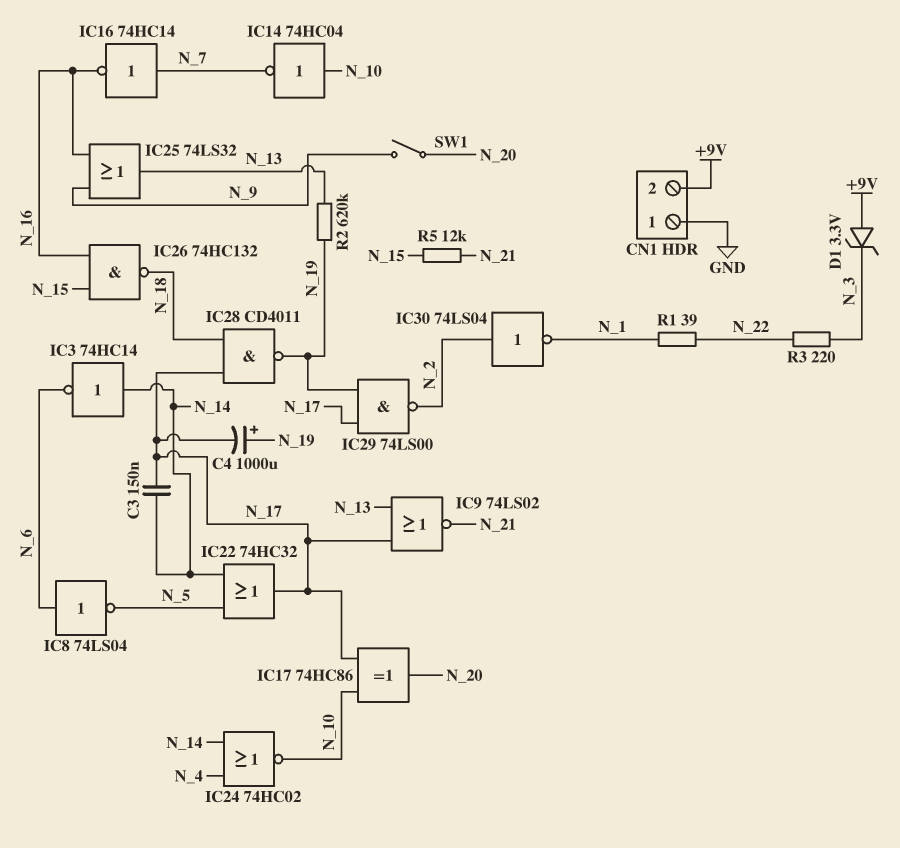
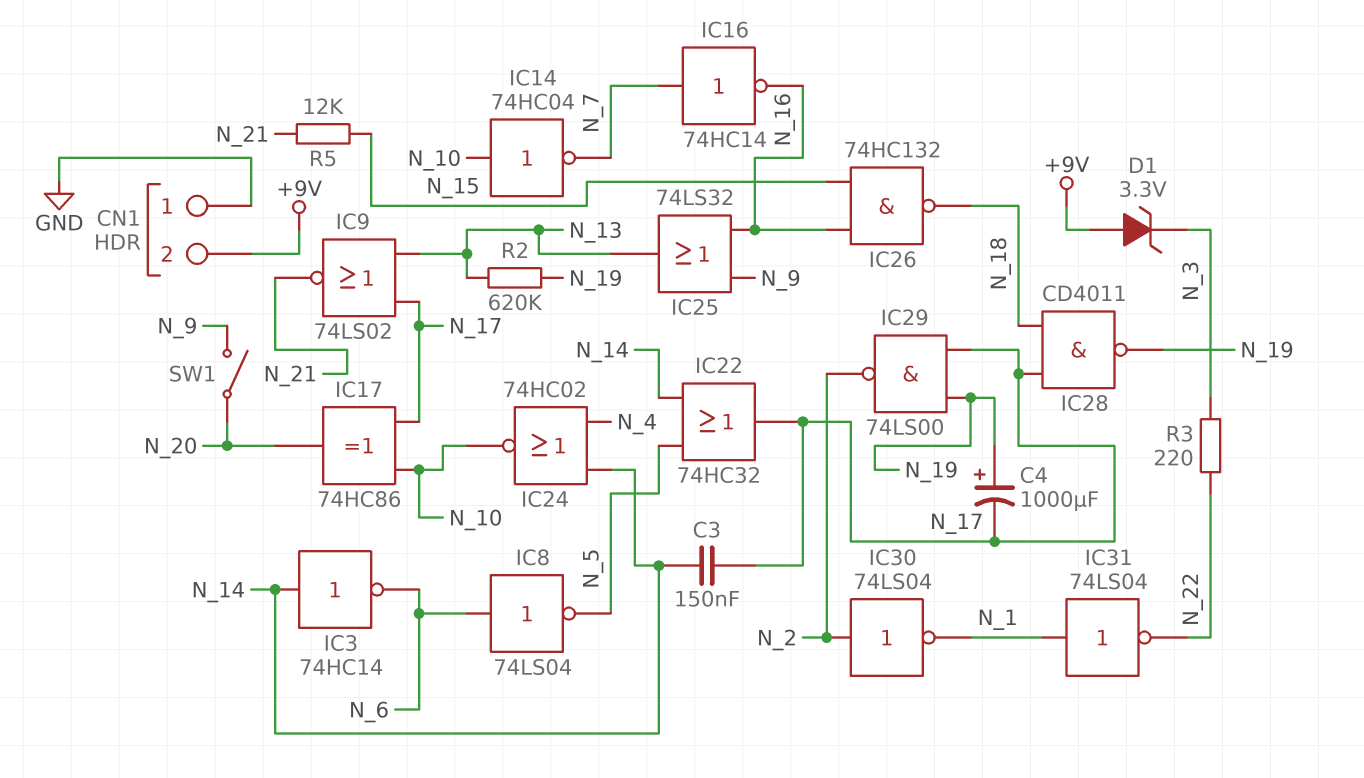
IC31: none -> NOT 74LS04 (in N_1, out N_22)
R1: 39 (N_1, N_22) -> none

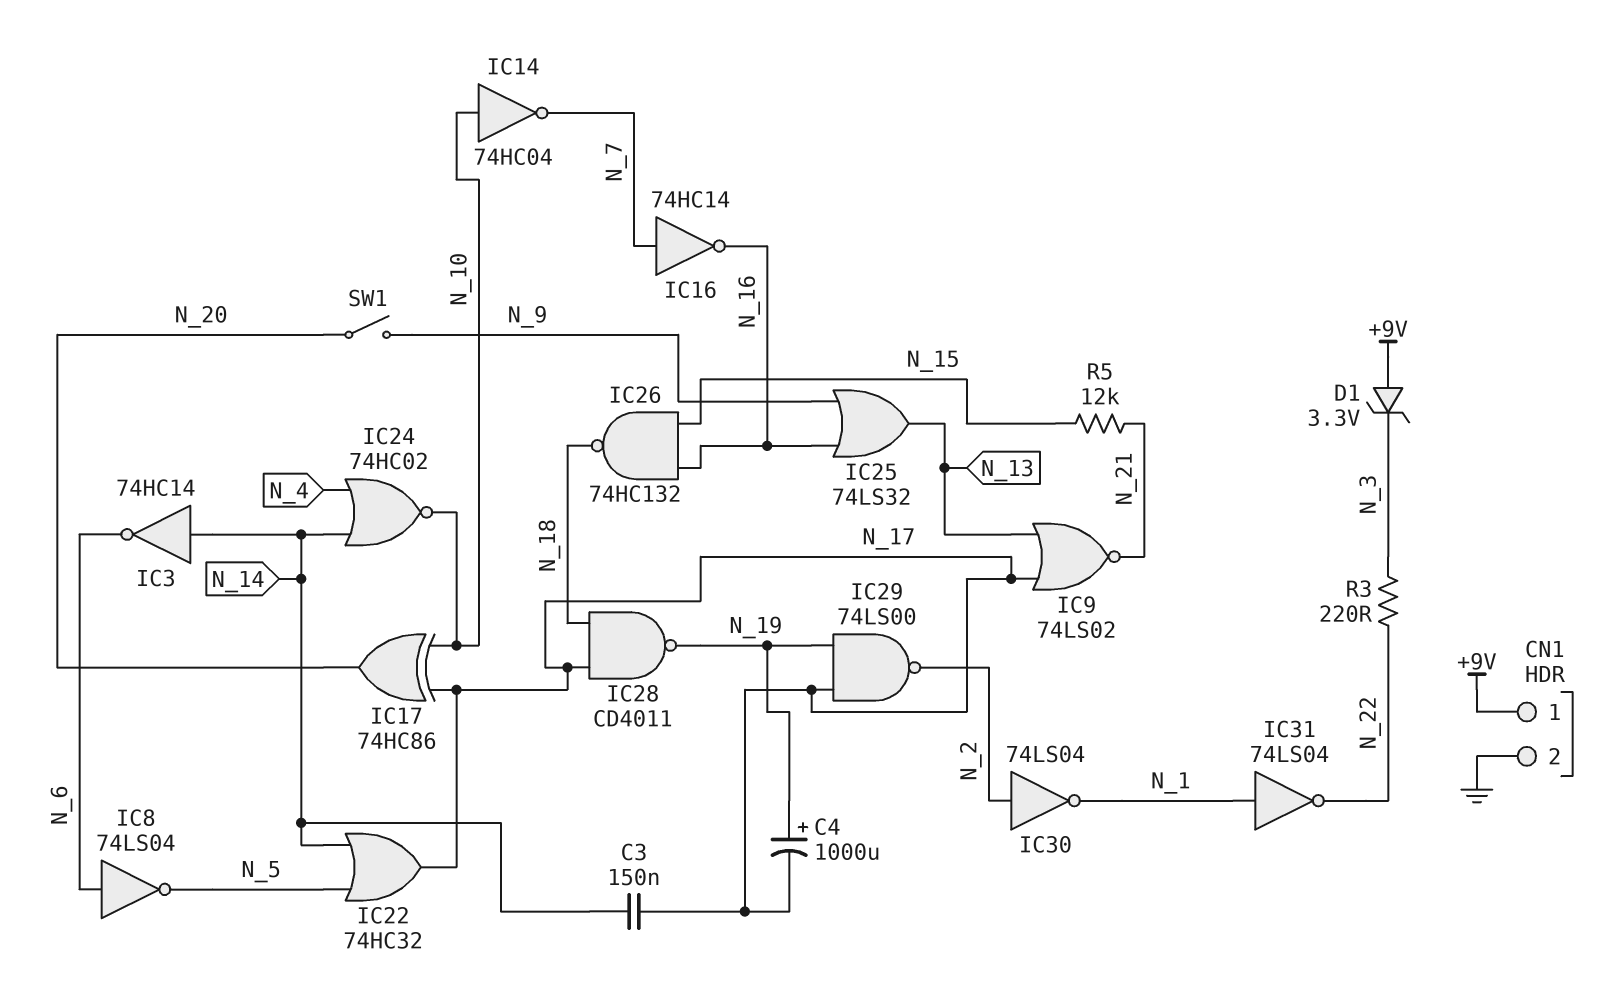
CN1 pin 1: GND -> +9V
CN1 pin 2: +9V -> GND
R2: 620k (N_13, N_19) -> none

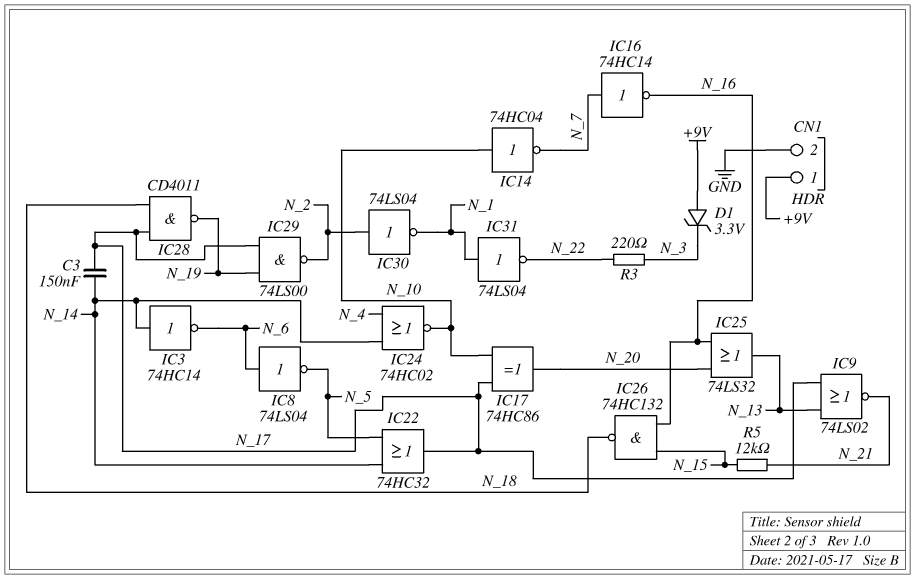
C4: 1000uF (plus N_19, minus N_17) -> none
IC25: OR 74LS32 (in N_9, in N_16, out N_13) -> OR 74LS32 (in N_16, in N_20, out N_13)
SW1: switch (N_9, N_20) -> none

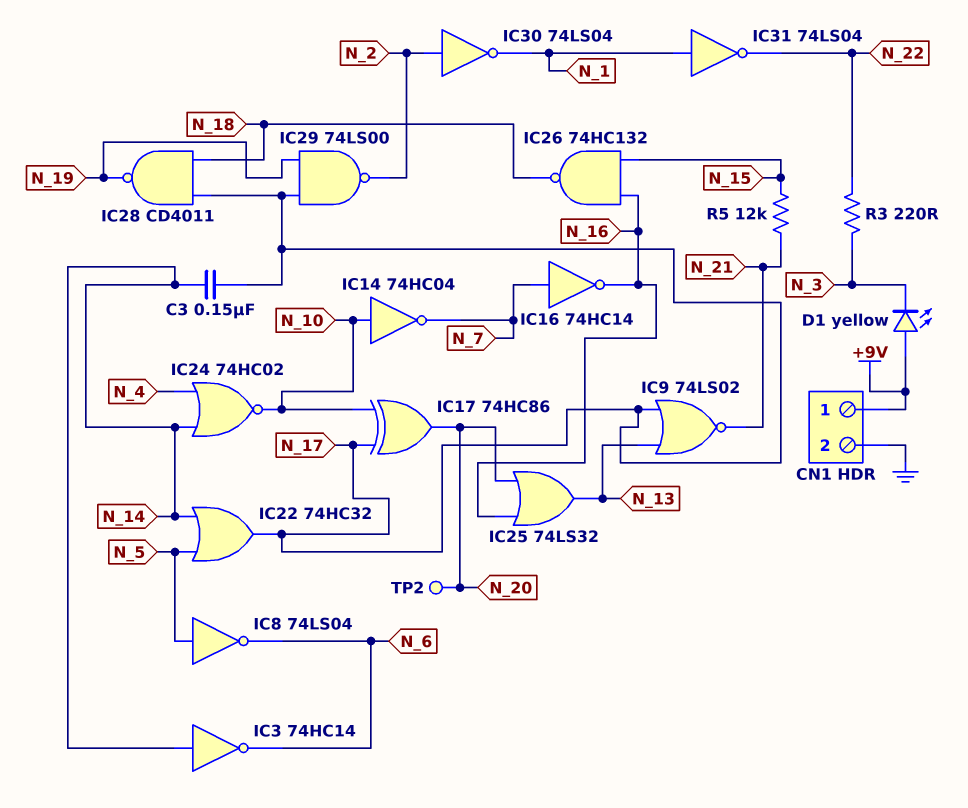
D1: zener 3.3V (A +9V, K N_3) -> LED yellow (A +9V, K N_3)
IC8: NOT 74LS04 (in N_6, out N_5) -> NOT 74LS04 (in N_5, out N_6)
TP2: none -> test point (N_20)

